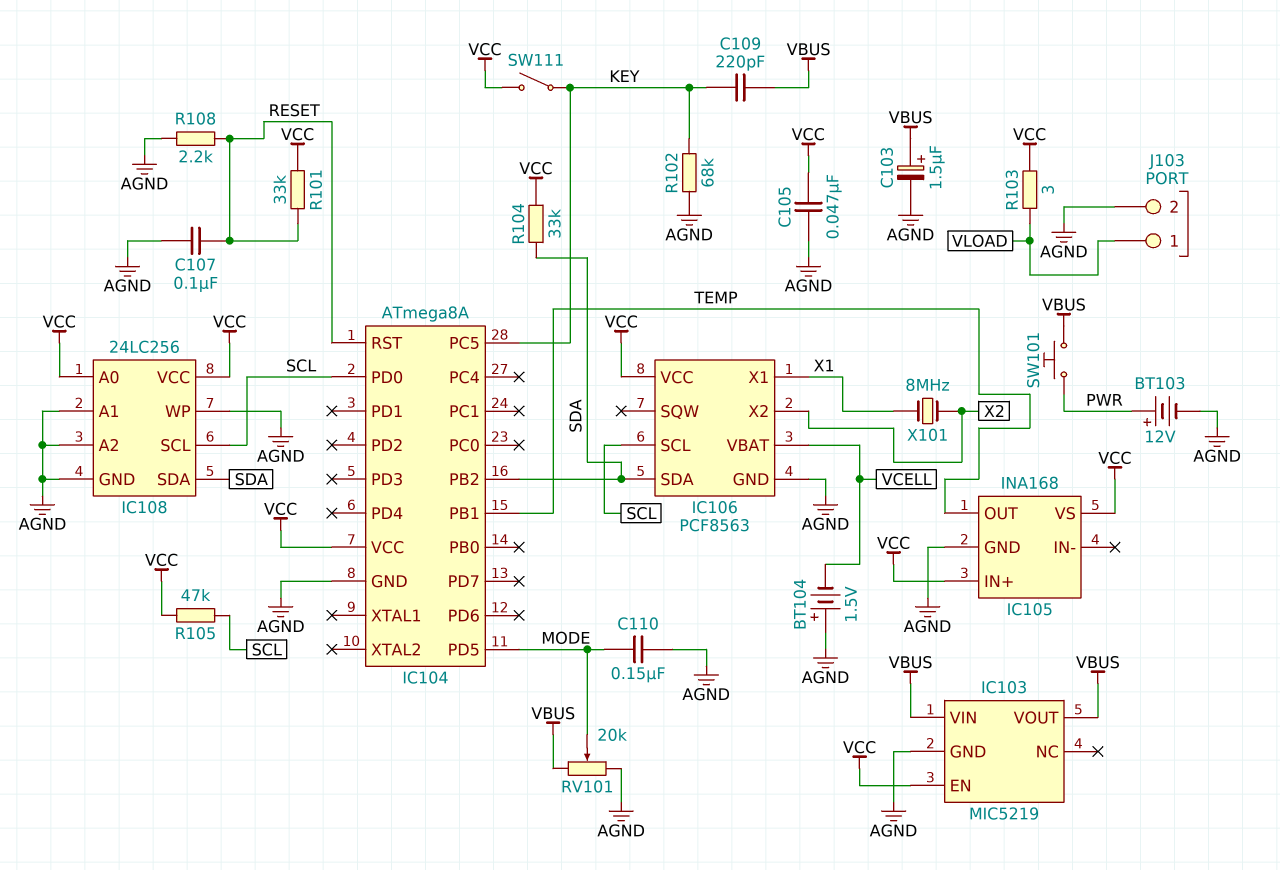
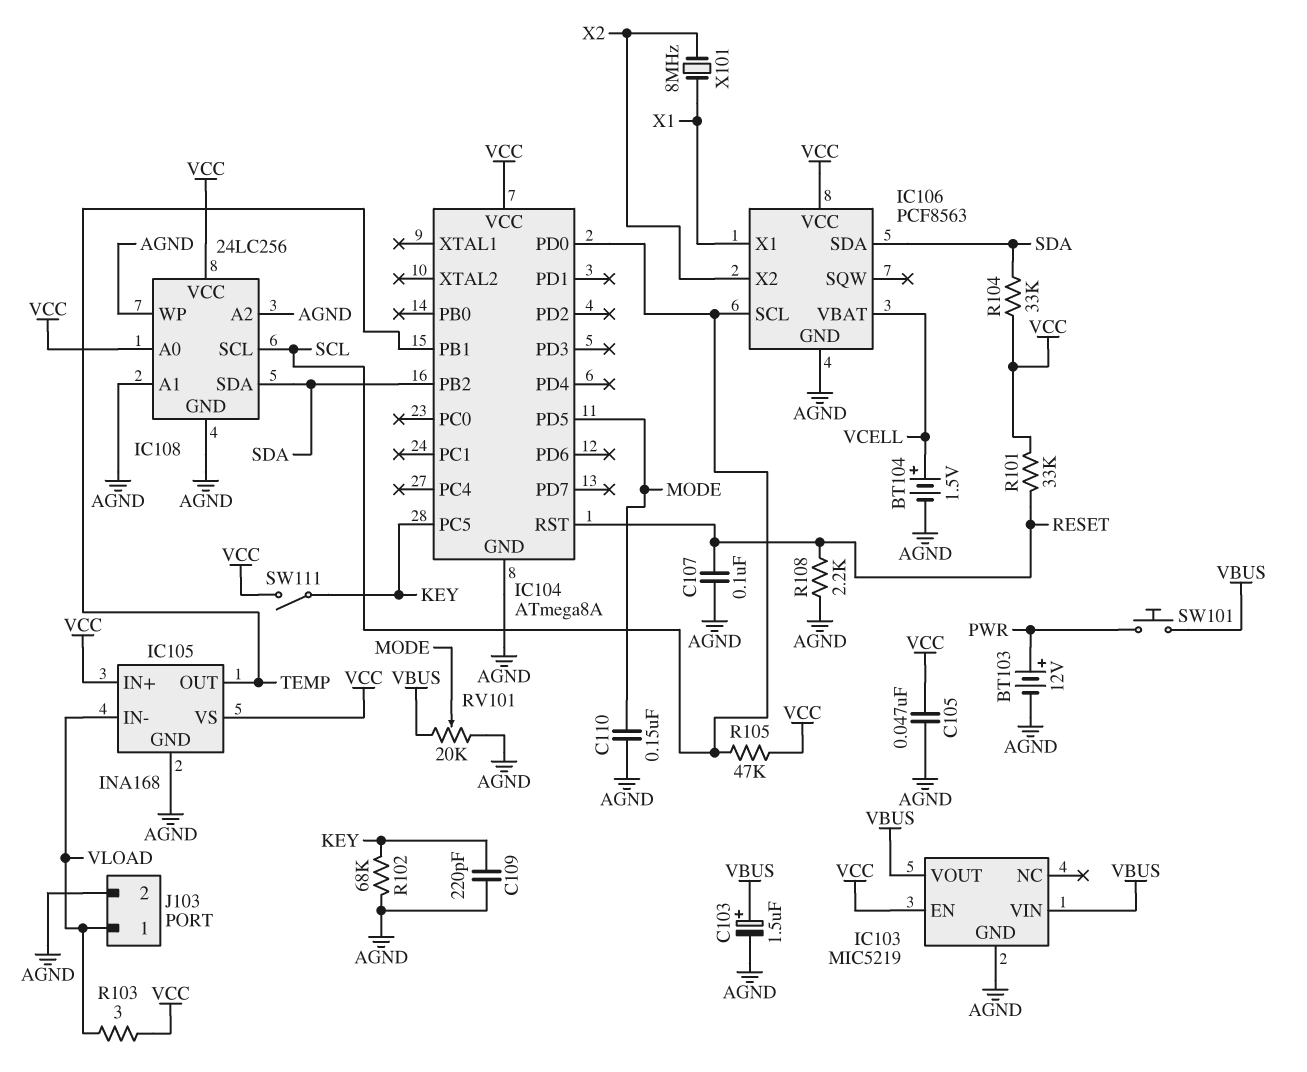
BT104: 1.5V (plus AGND, minus VCELL) -> 1.5V (plus VCELL, minus AGND)
C109: 220pF (KEY, VBUS) -> 220pF (AGND, KEY)
IC105 pin IN-: none -> VLOAD

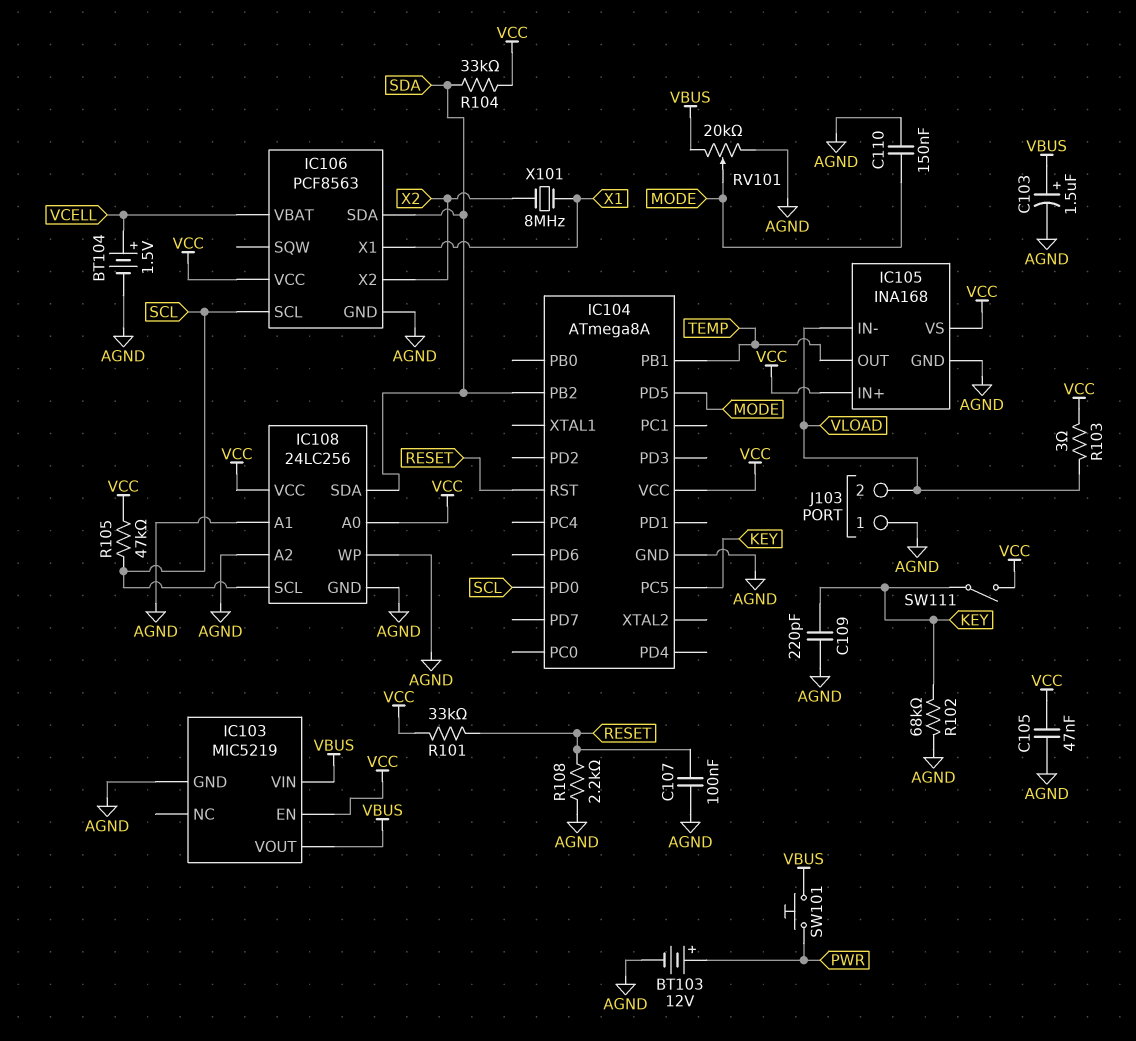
J103 pin 1: VLOAD -> AGND
J103 pin 2: AGND -> VLOAD

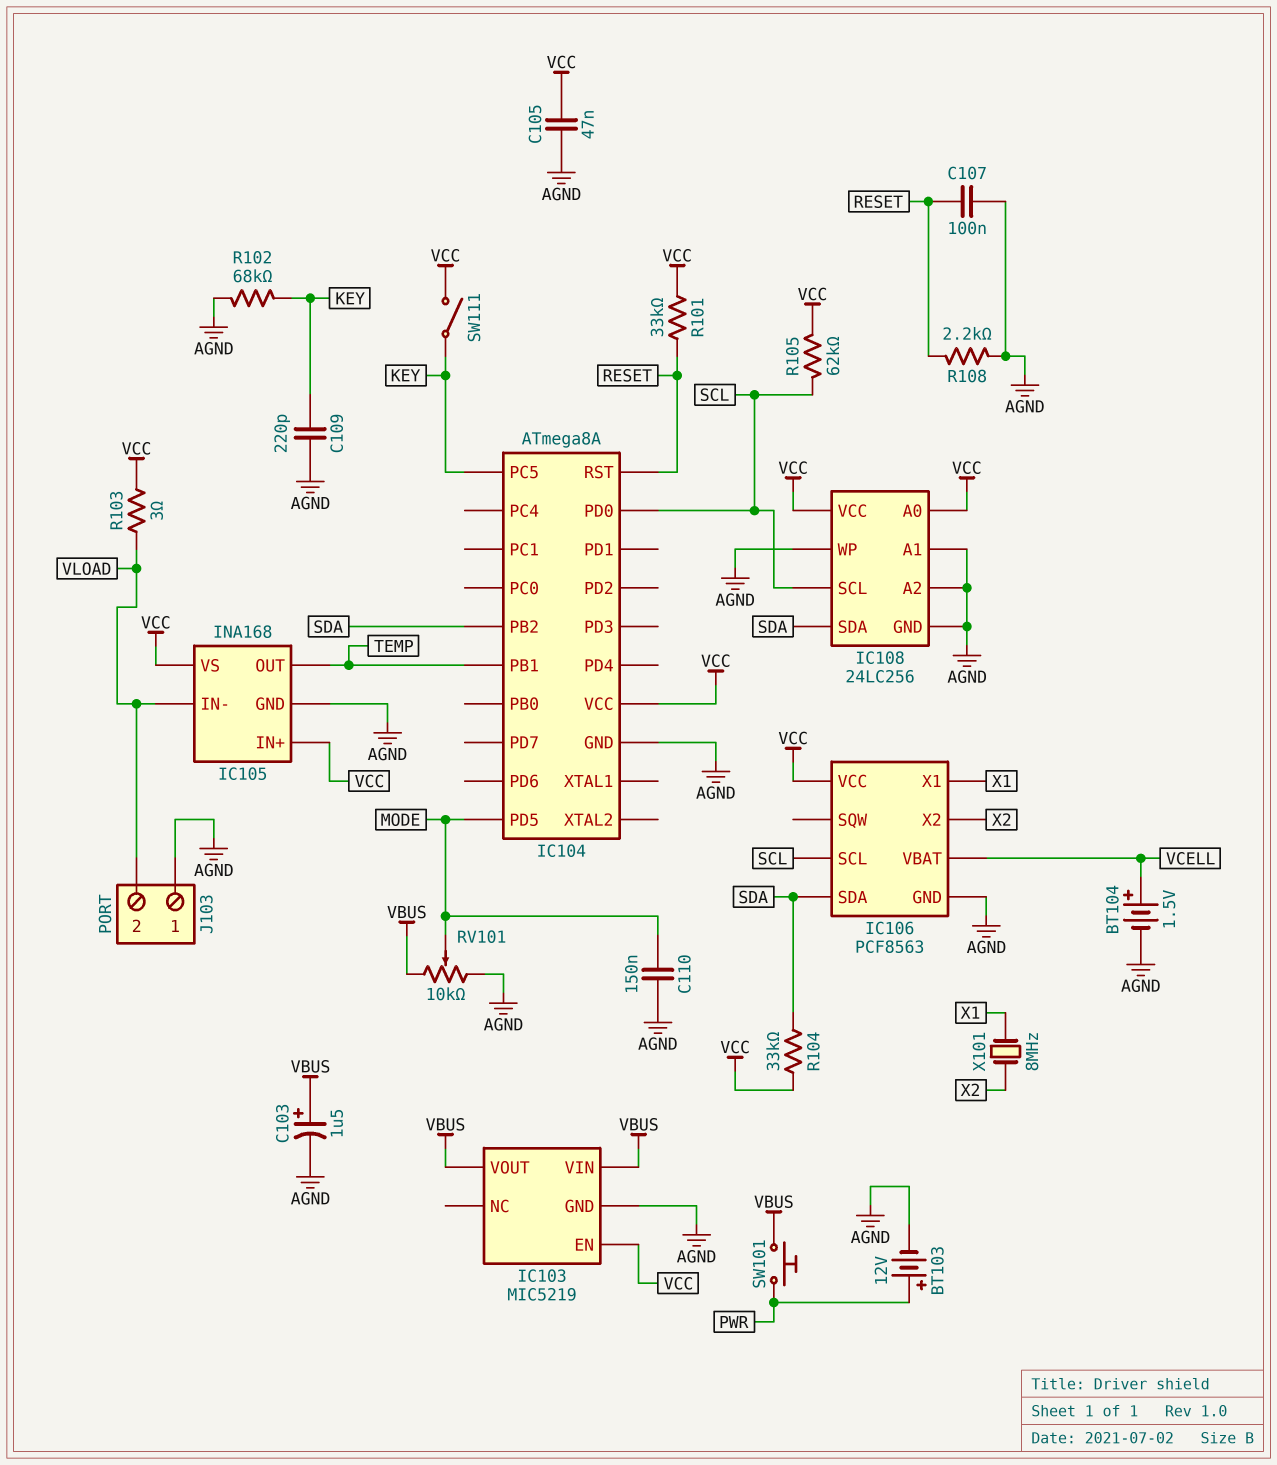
R105: 47k (SCL, VCC) -> 62k (SCL, VCC)
RV101: 20k (AGND, VBUS, wiper MODE) -> 10k (AGND, VBUS, wiper MODE)

